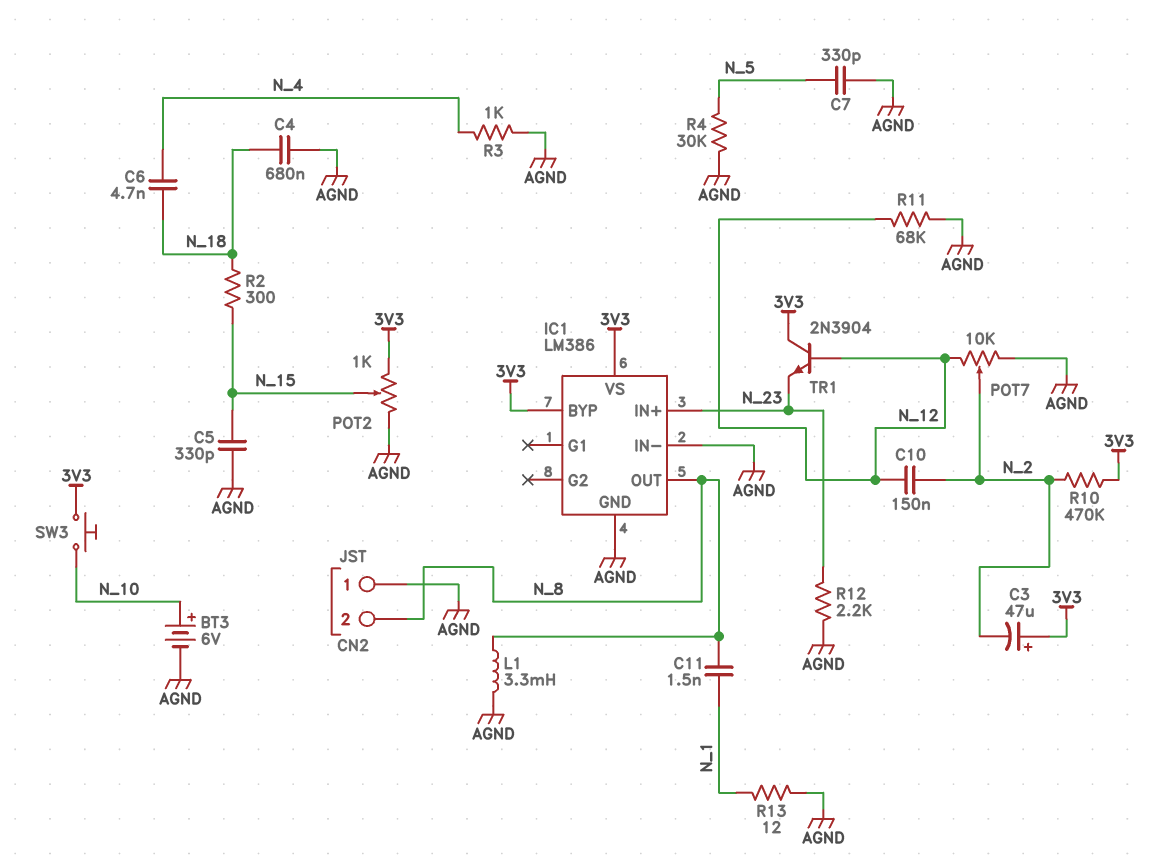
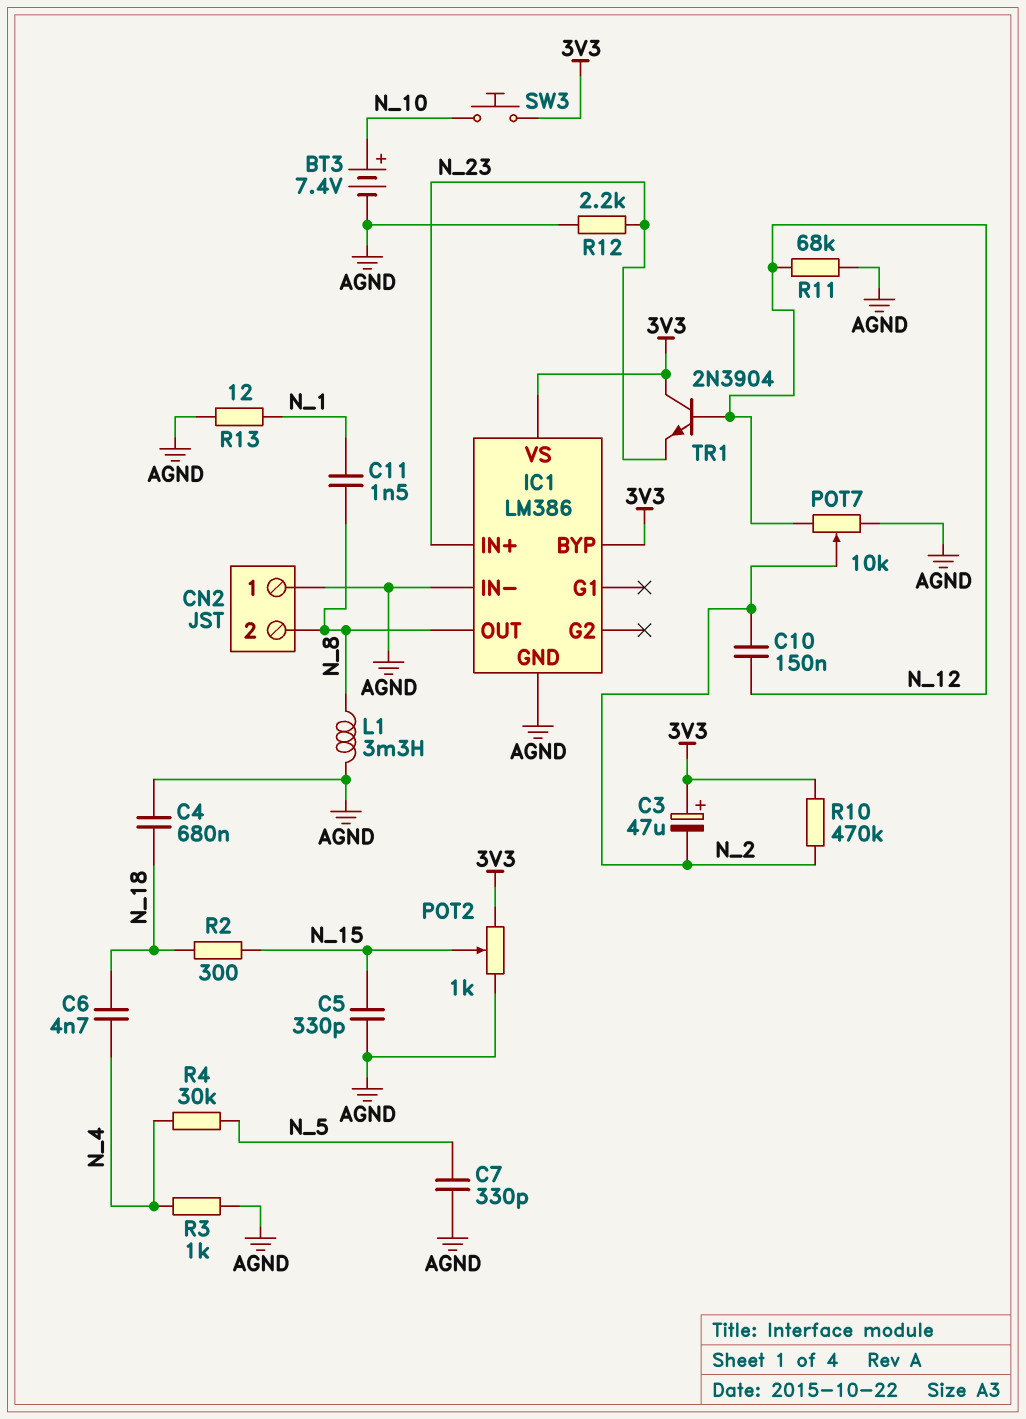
BT3: 6V (plus N_10, minus AGND) -> 7.4V (plus N_10, minus AGND)
R4: 30k (AGND, N_5) -> 30k (N_4, N_5)

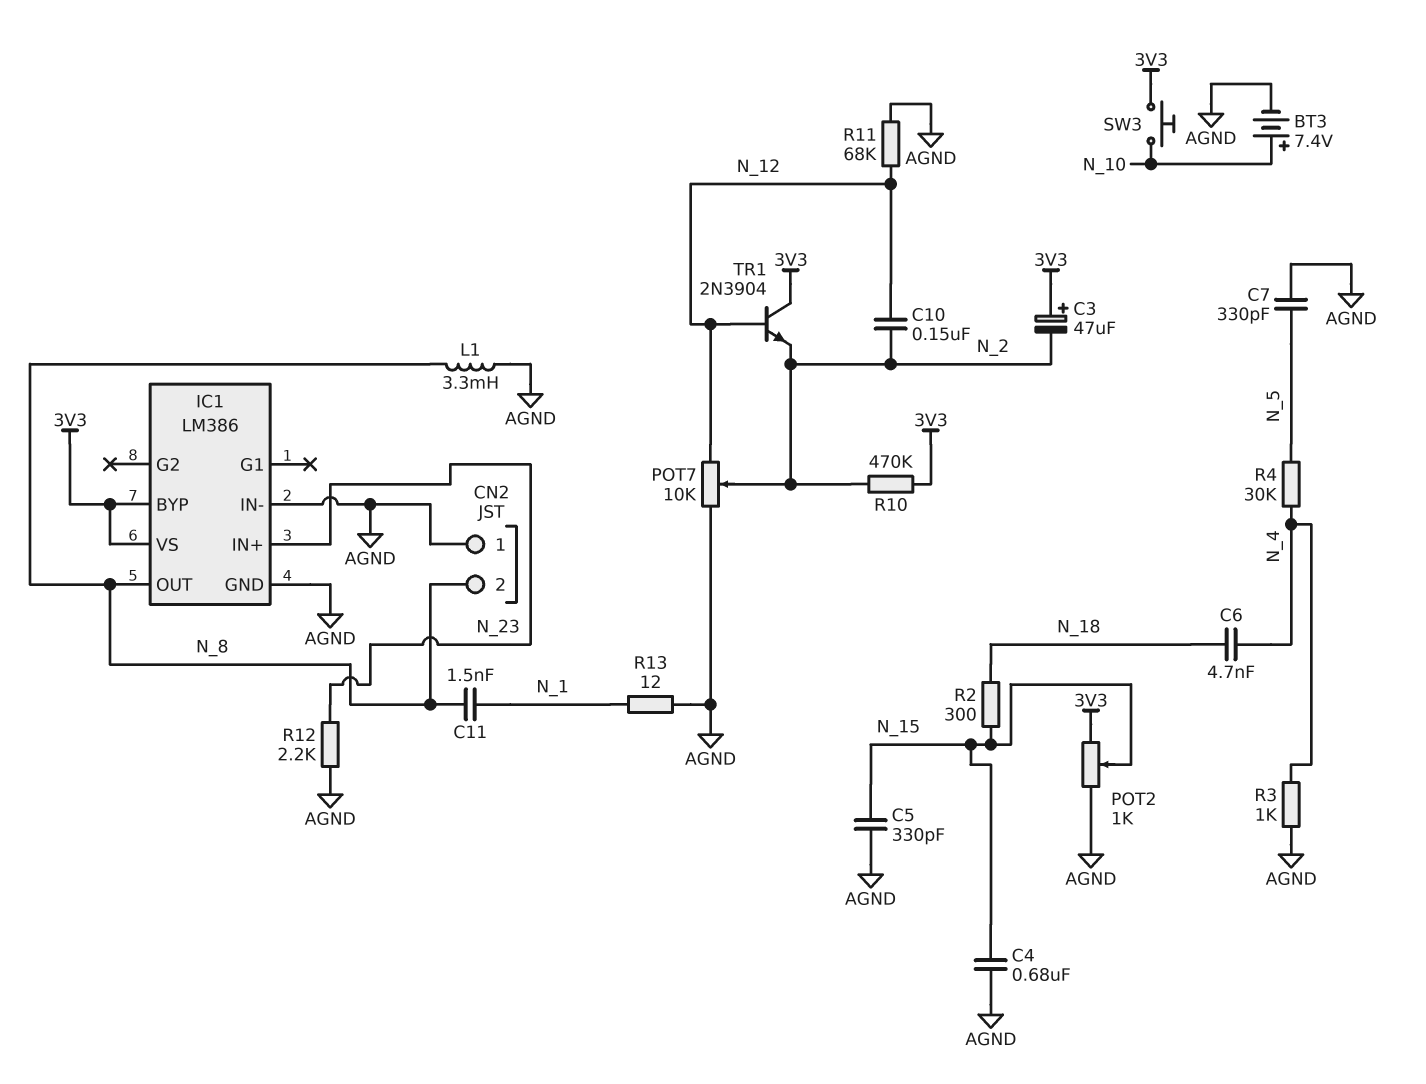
C4: 680nF (AGND, N_18) -> 680nF (AGND, N_15)
TR1: NPN 2N3904 (B N_12, C 3V3, E N_23) -> NPN 2N3904 (B N_12, C 3V3, E N_2)

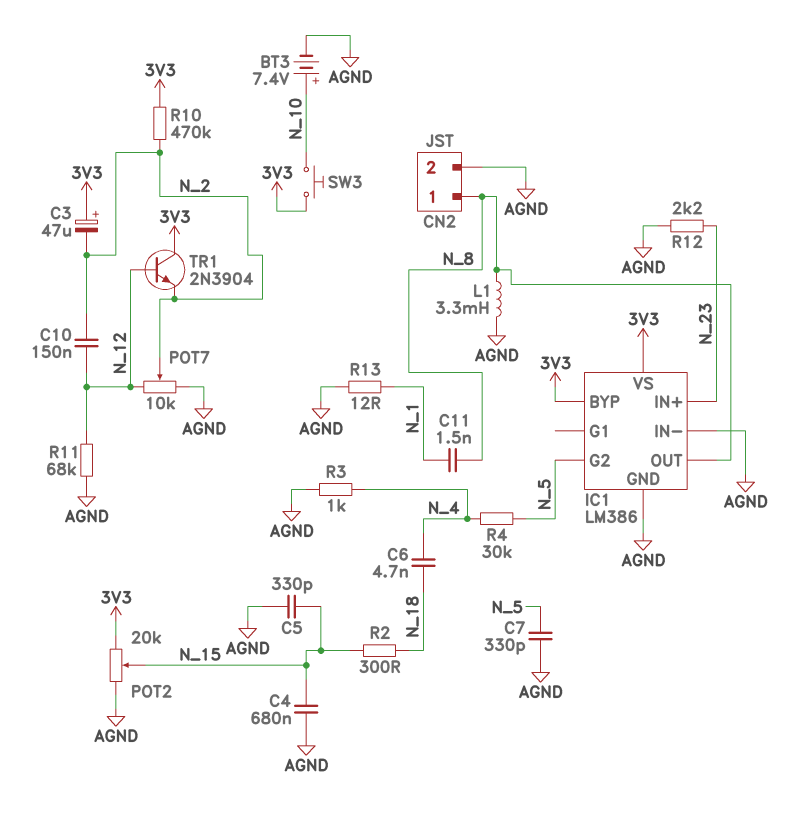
CN2 pin 1: AGND -> N_8
CN2 pin 2: N_8 -> AGND
IC1 pin G2: none -> N_5
POT2: 1k (3V3, AGND, wiper N_15) -> 20k (3V3, AGND, wiper N_15)

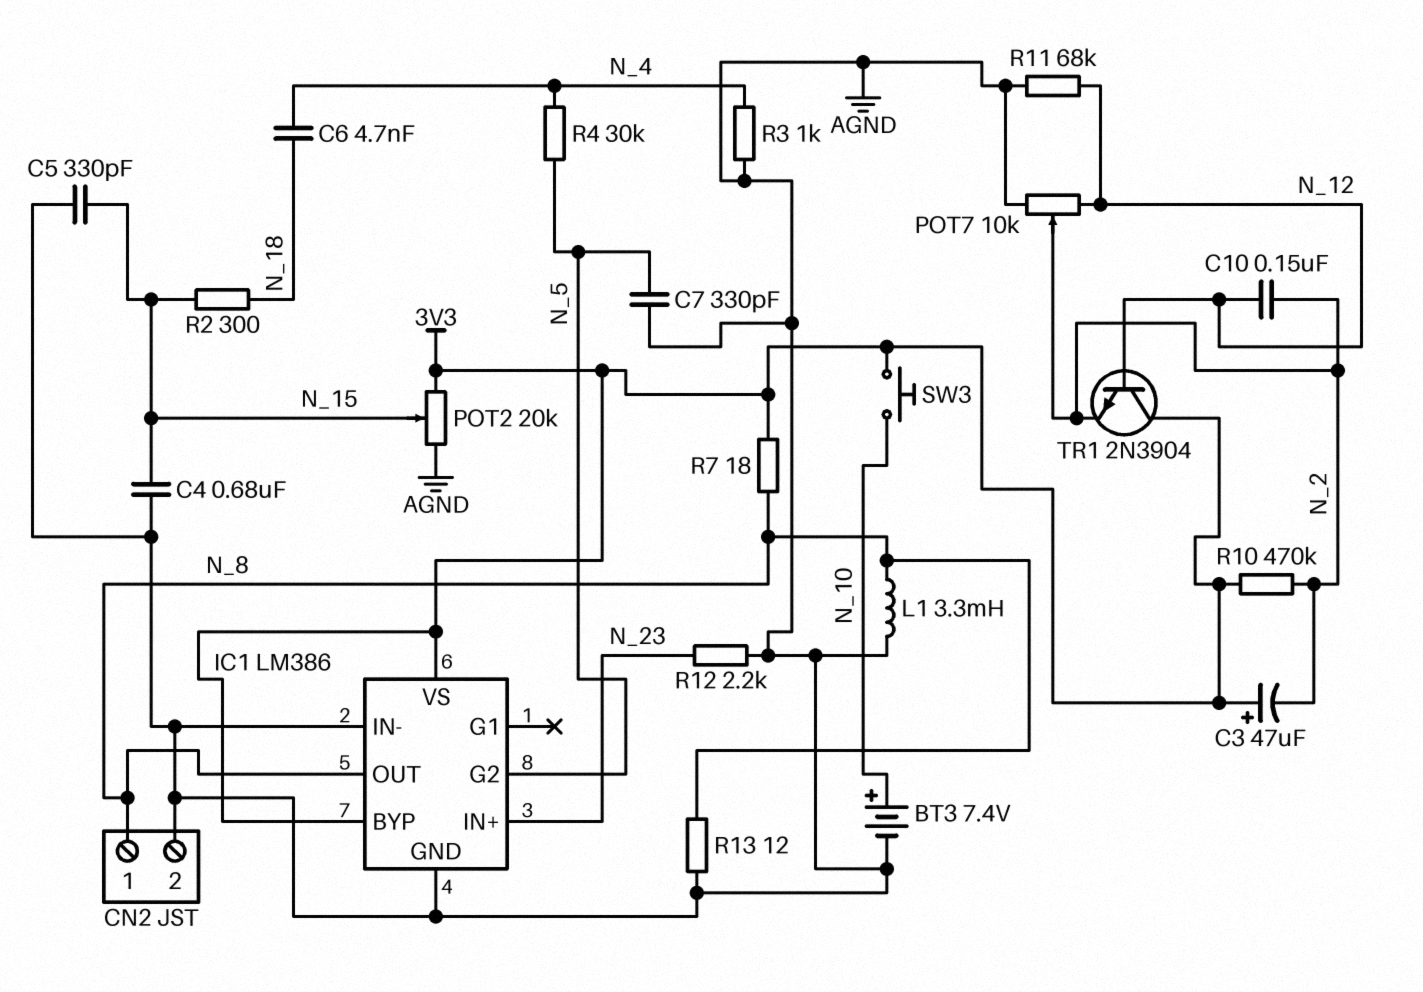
C11: 1.5nF (N_1, N_8) -> none
R7: none -> 18 (3V3, N_8)
R13: 12 (AGND, N_1) -> 12 (AGND, N_8)

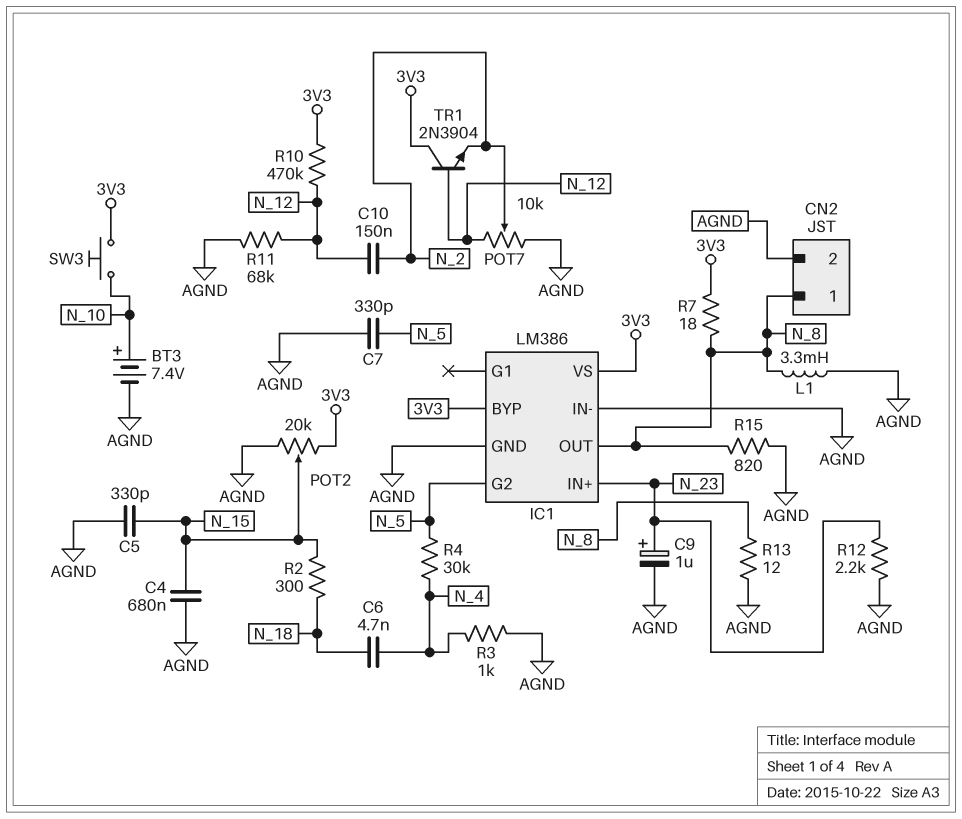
C3: 47uF (plus 3V3, minus N_2) -> none
C9: none -> 1uF (plus N_23, minus AGND)
R10: 470k (3V3, N_2) -> 470k (3V3, N_12)
R15: none -> 820 (AGND, N_8)

